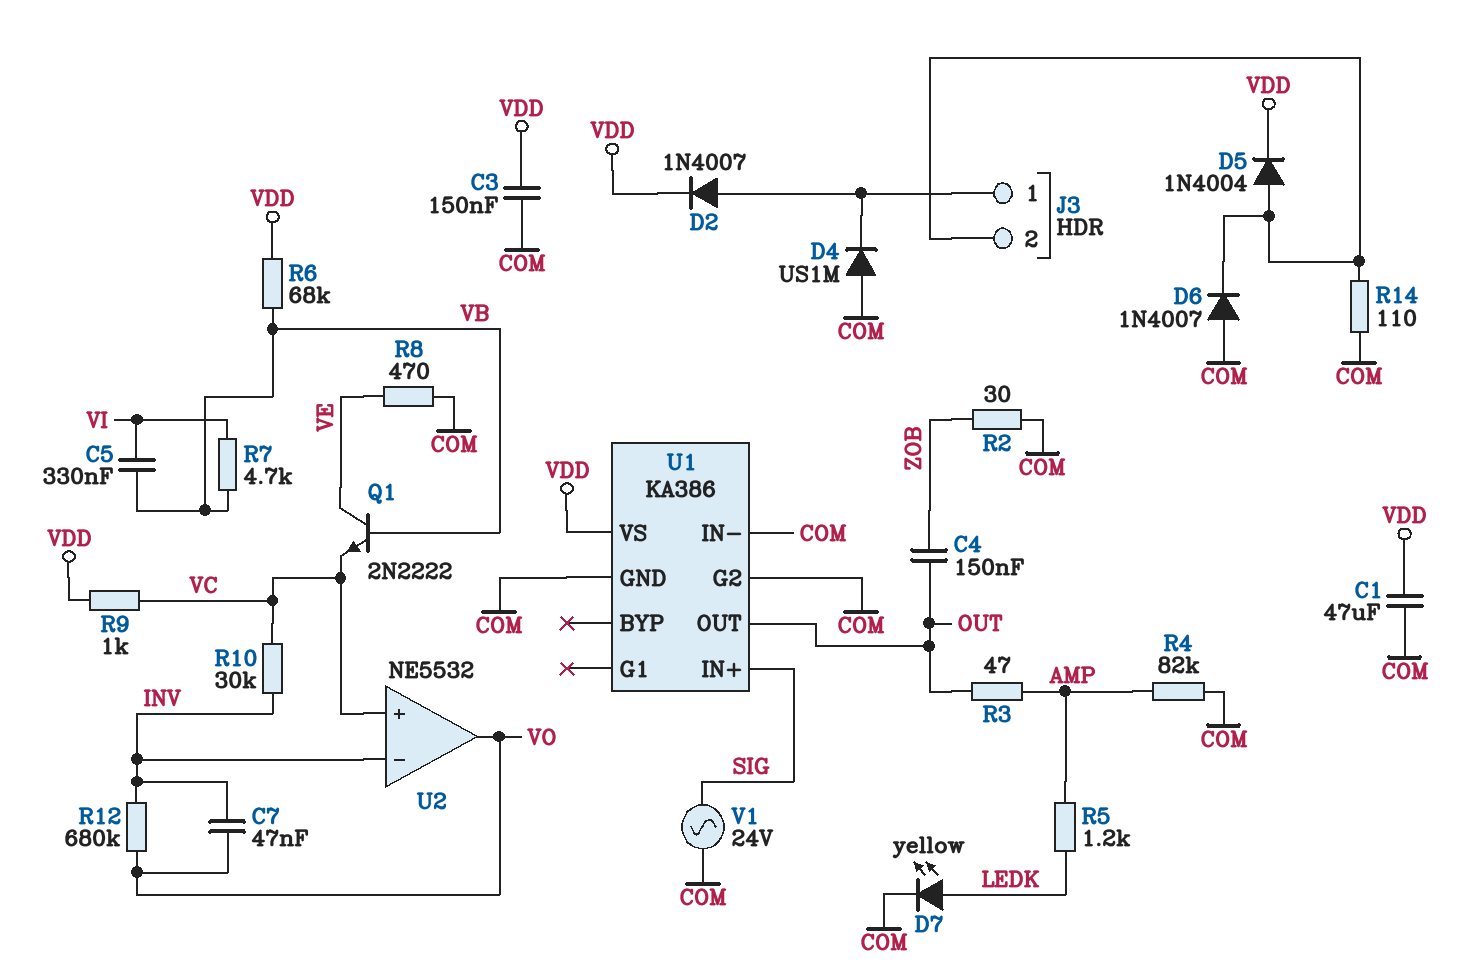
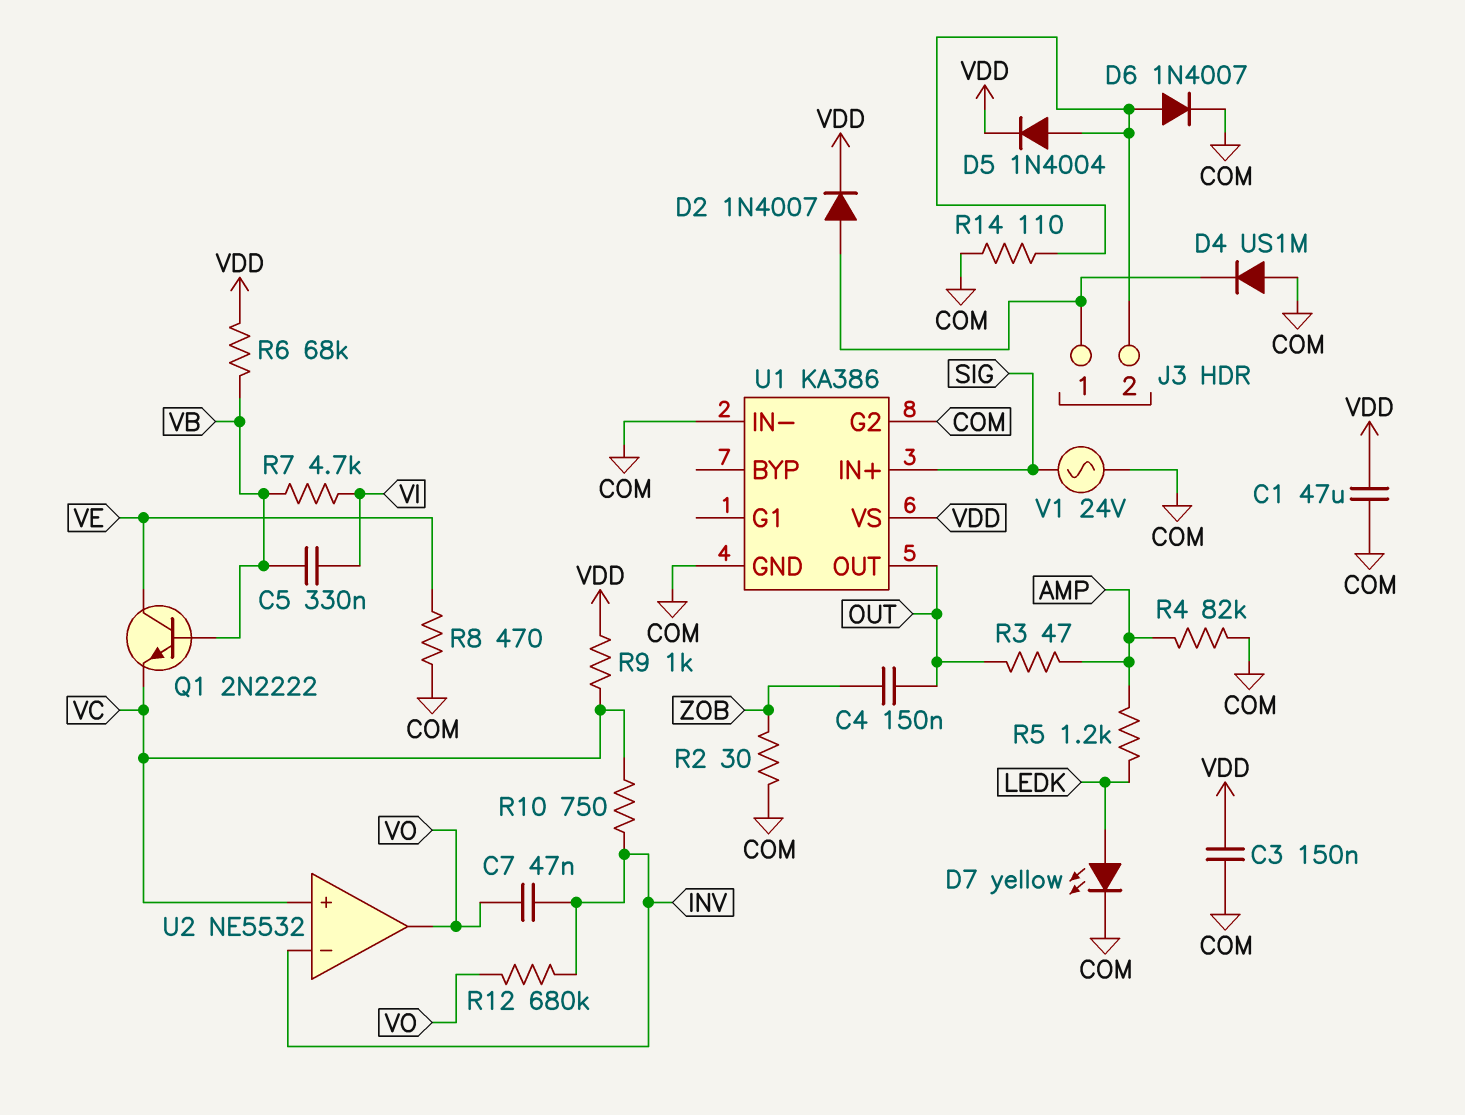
D6: diode 1N4007 (A COM, K J3/2) -> diode 1N4007 (A J3/2, K COM)
R10: 30k (INV, VC) -> 750 (INV, VC)

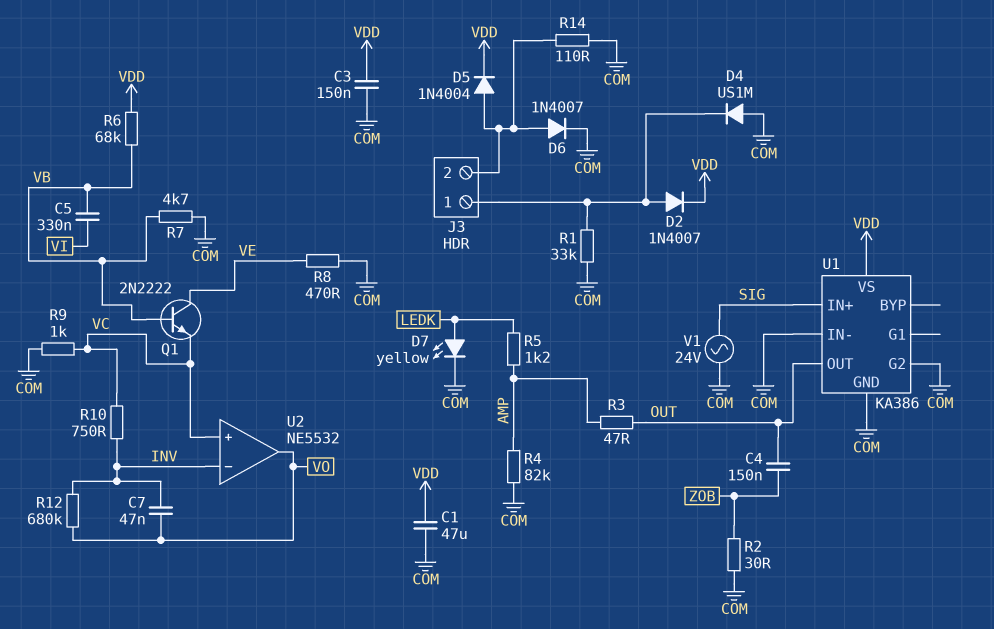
R1: none -> 33k (COM, J3/1)
R7: 4.7k (VB, VI) -> 4.7k (COM, VB)
R9: 1k (VC, VDD) -> 1k (COM, VC)

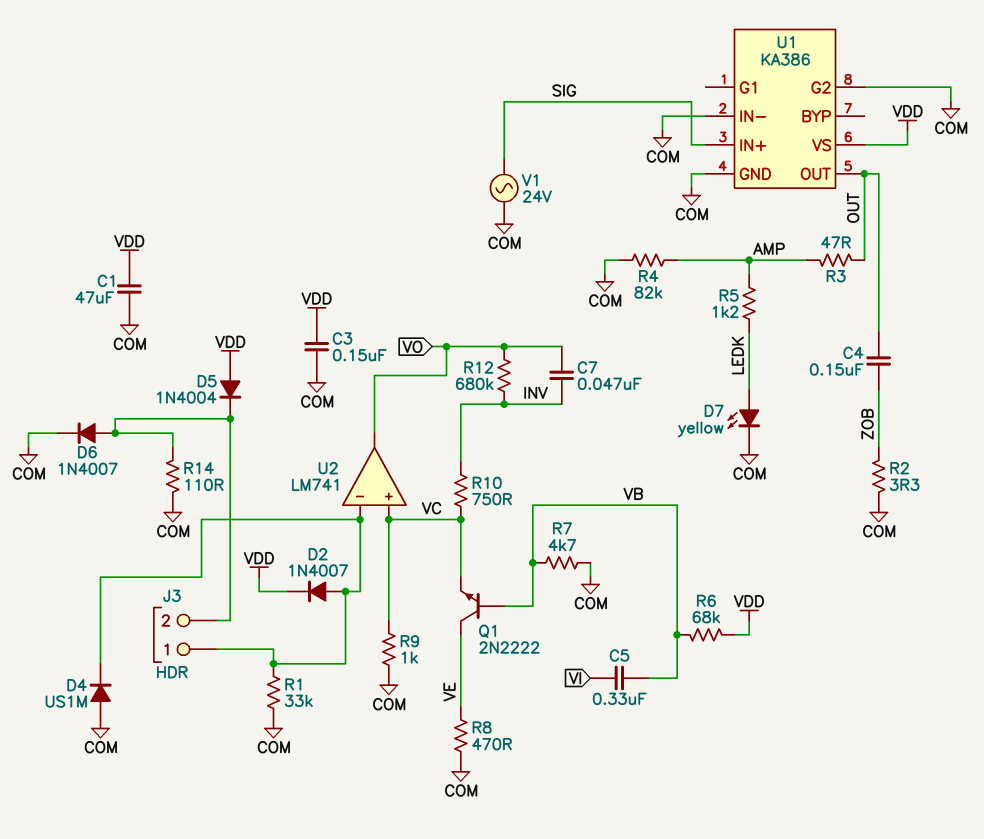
D5: diode 1N4004 (A J3/2, K VDD) -> diode 1N4004 (A VDD, K J3/2)
R2: 30 (COM, ZOB) -> 3.3 (COM, ZOB)
U2: NE5532 -> LM741
U2 pin in-: INV -> J3/1

